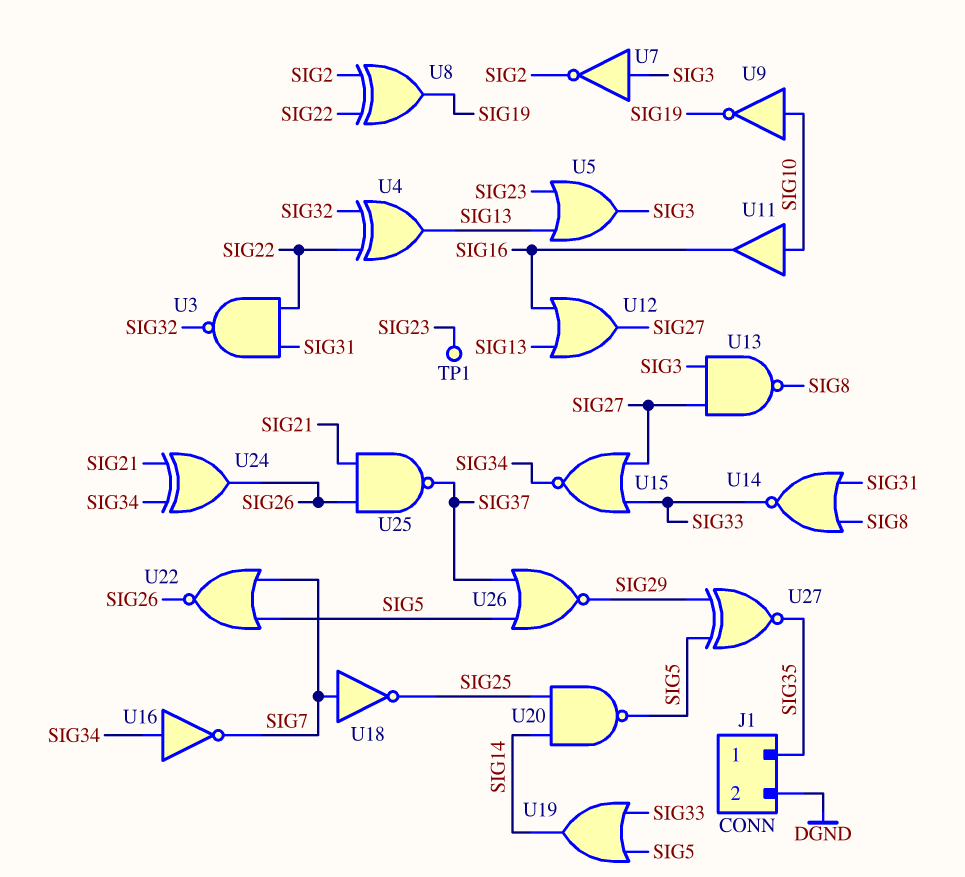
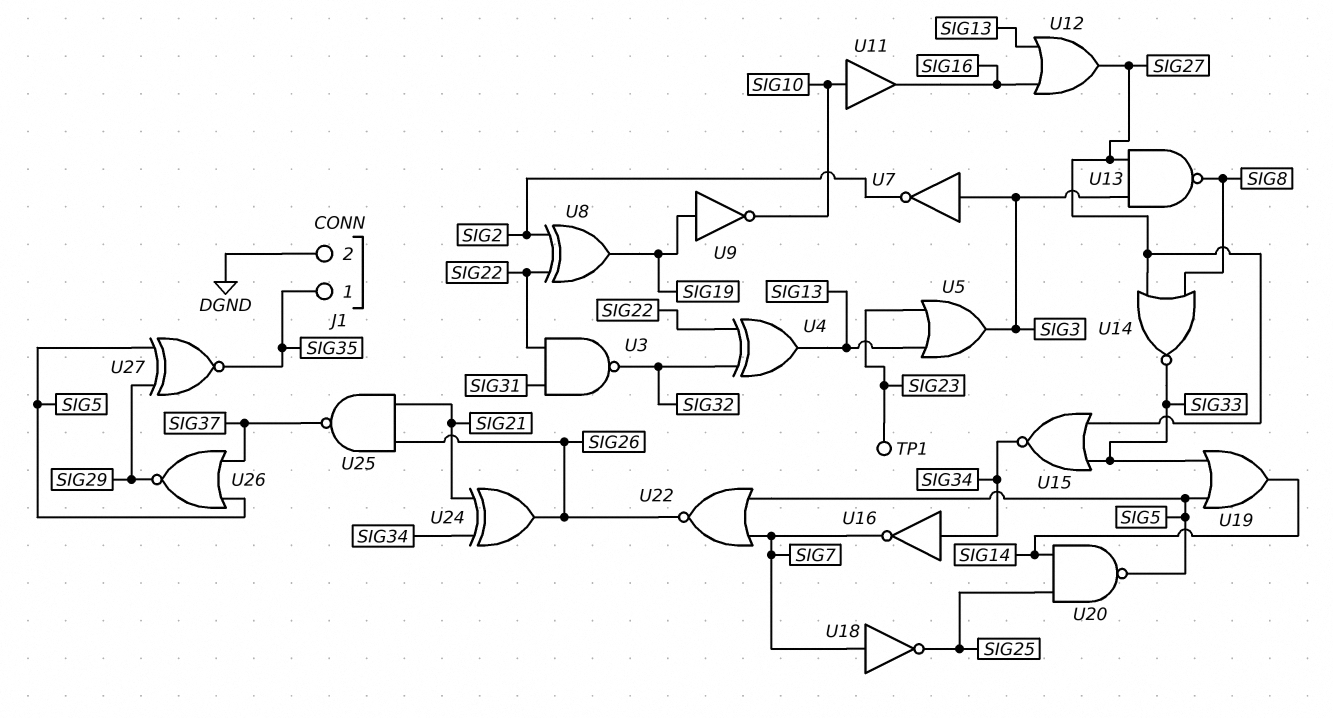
U9: NOT (in SIG10, out SIG19) -> NOT (in SIG19, out SIG10)
U14: NOR (in SIG8, in SIG31, out SIG33) -> NOR (in SIG8, in SIG27, out SIG33)

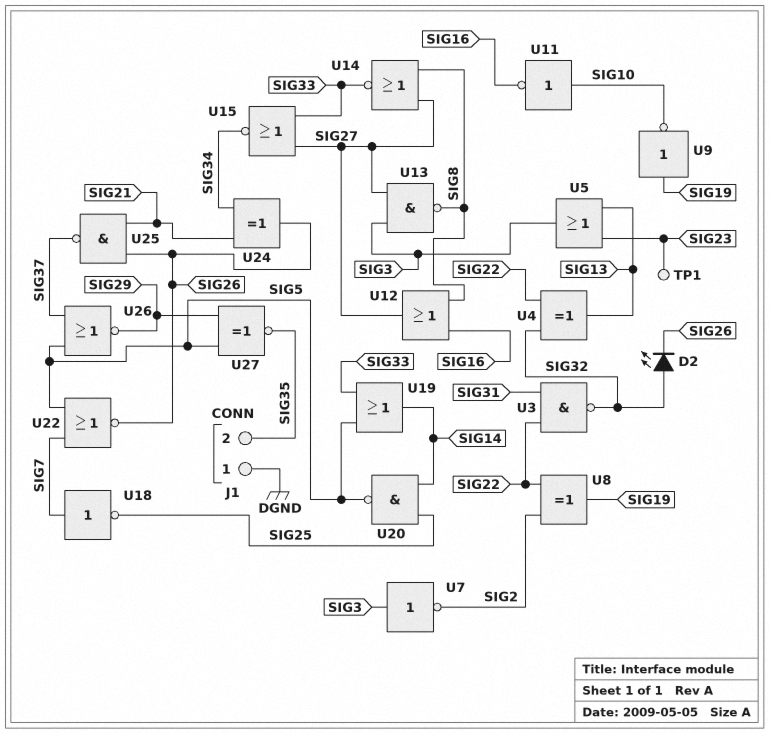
D2: none -> LED (A SIG32, K SIG26)
J1 pin 1: SIG35 -> DGND
J1 pin 2: DGND -> SIG35
U11: buffer (in SIG10, out SIG16) -> NOT (in SIG10, out SIG16)
U12: OR (in SIG13, in SIG16, out SIG27) -> OR (in SIG8, in SIG16, out SIG27)
U16: NOT (in SIG34, out SIG7) -> none

